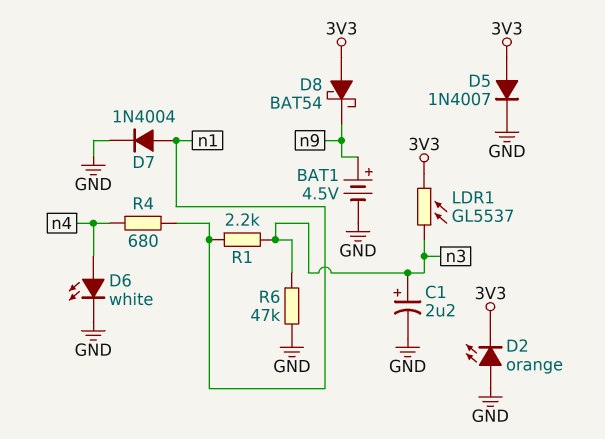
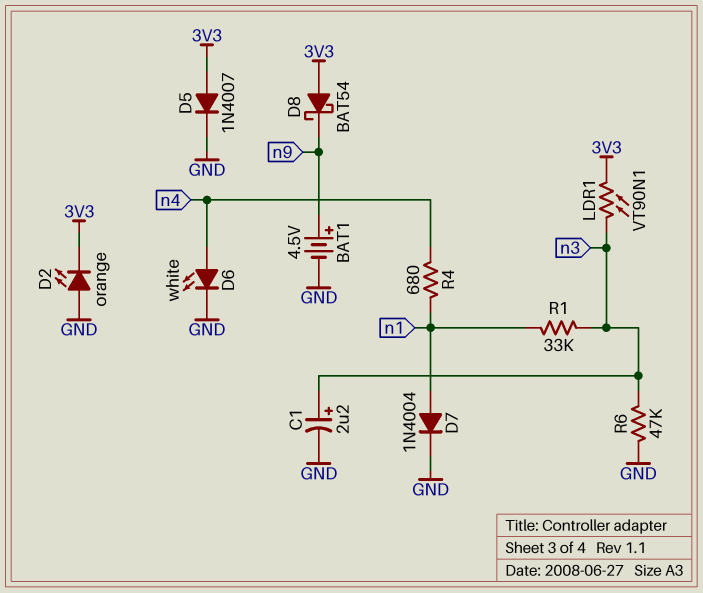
LDR1: GL5537 (3V3, n3) -> VT90N1 (3V3, n3)
R1: 2.2k (n1, n3) -> 33k (n1, n3)

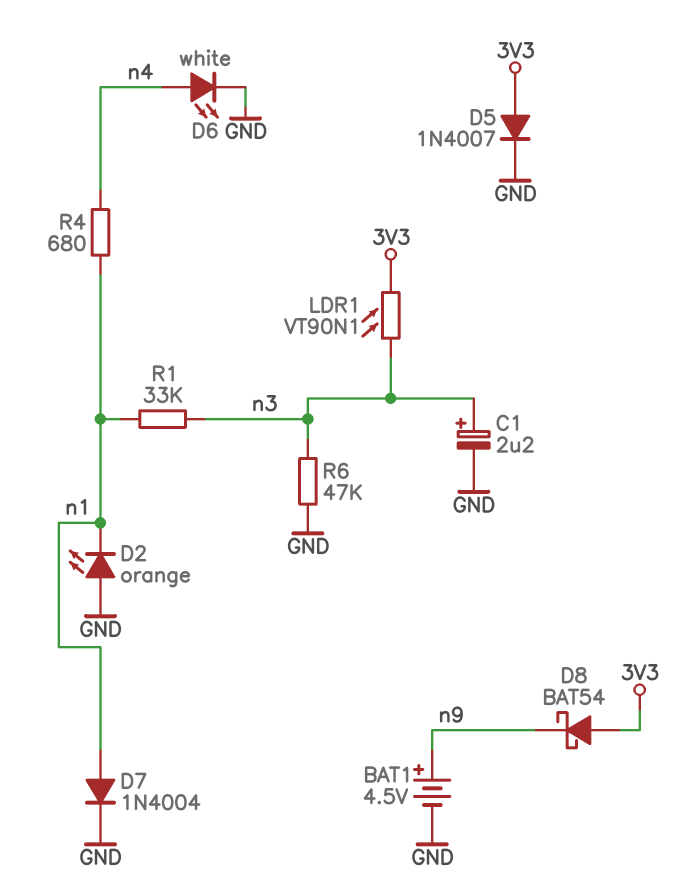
D2: LED orange (A GND, K 3V3) -> LED orange (A GND, K n1)

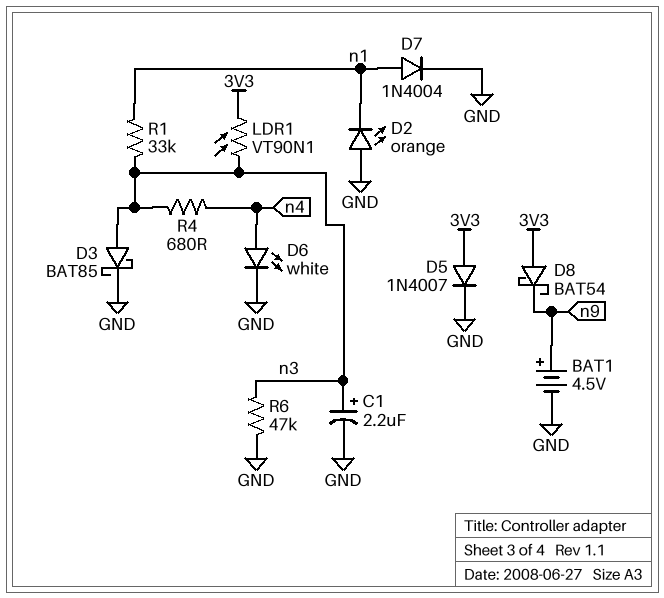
D3: none -> schottky BAT85 (A n3, K GND)
R4: 680 (n1, n4) -> 680 (n3, n4)

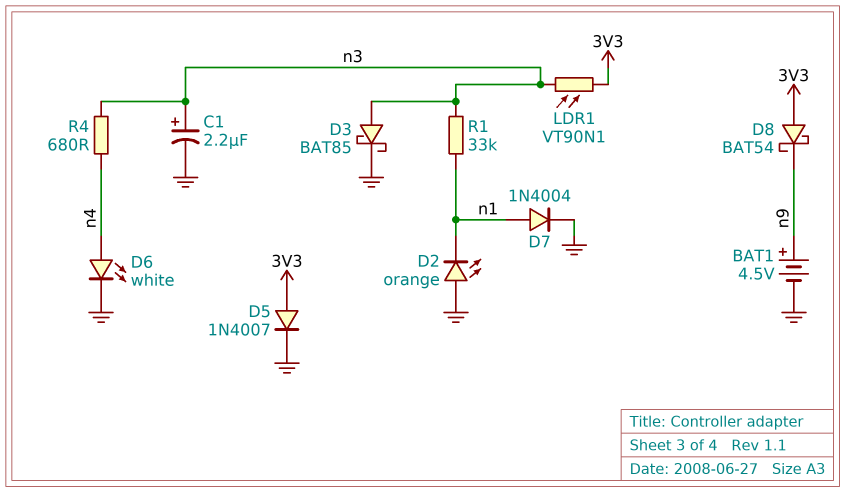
R6: 47k (GND, n3) -> none

